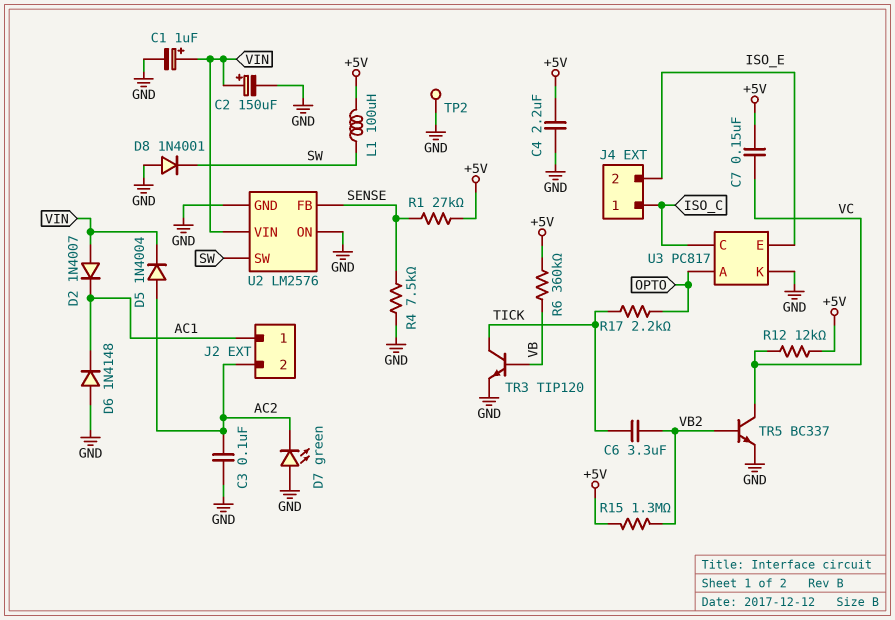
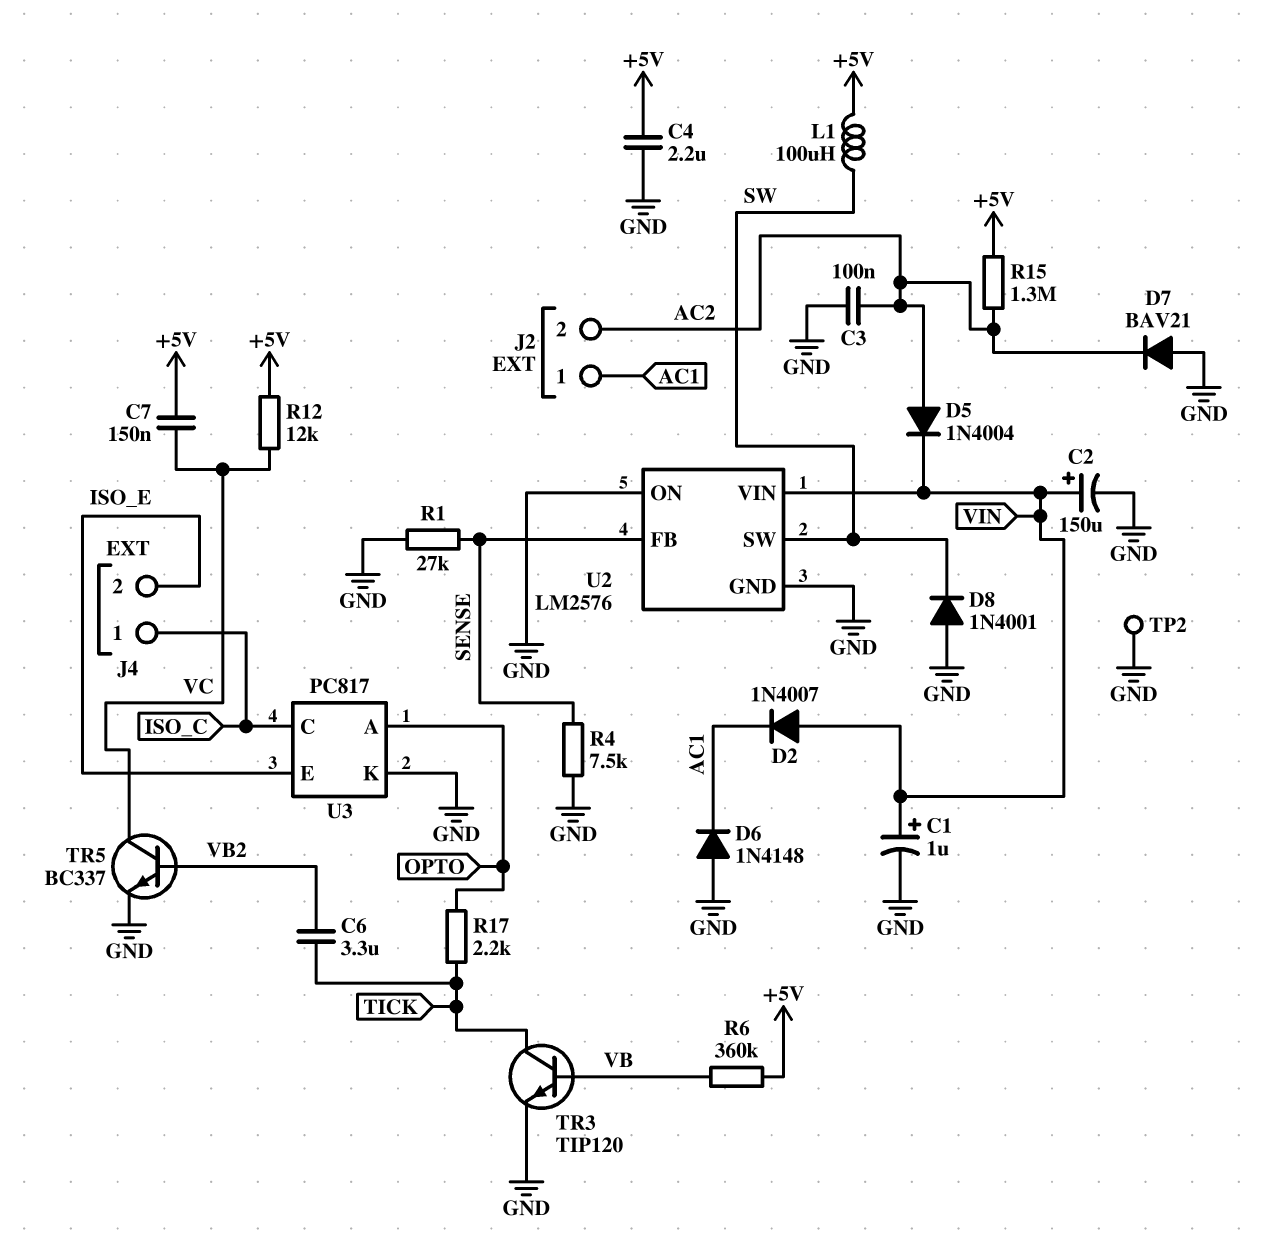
D7: LED green (A GND, K AC2) -> diode BAV21 (A GND, K AC2)
R1: 27k (+5V, SENSE) -> 27k (GND, SENSE)
R15: 1.3M (+5V, VB2) -> 1.3M (+5V, AC2)

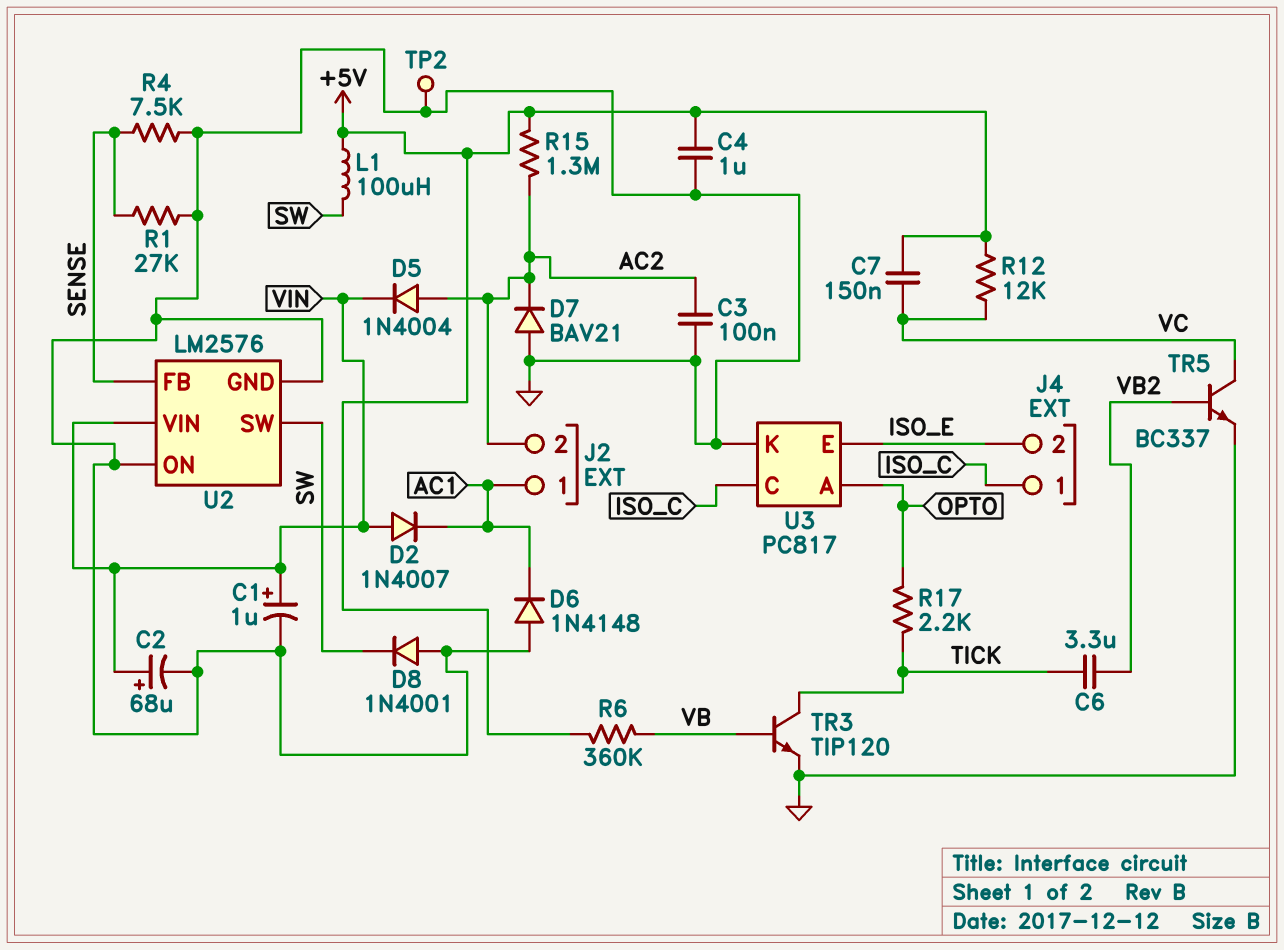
C2: 150uF (plus VIN, minus GND) -> 68uF (plus VIN, minus GND)
C4: 2.2uF (+5V, GND) -> 1uF (+5V, GND)

